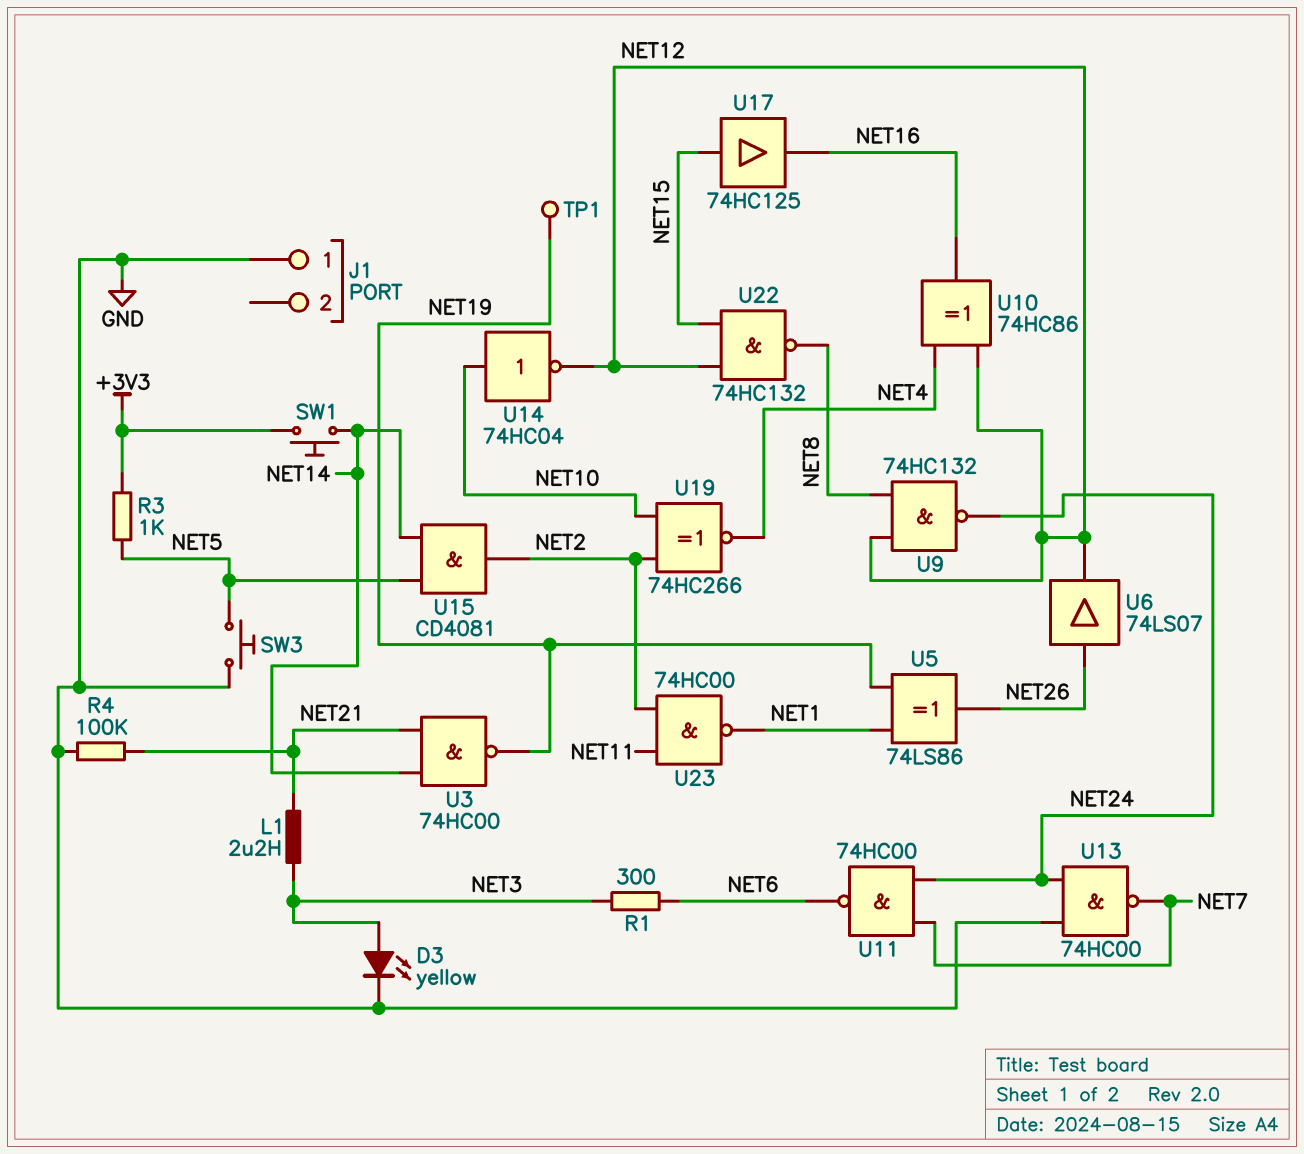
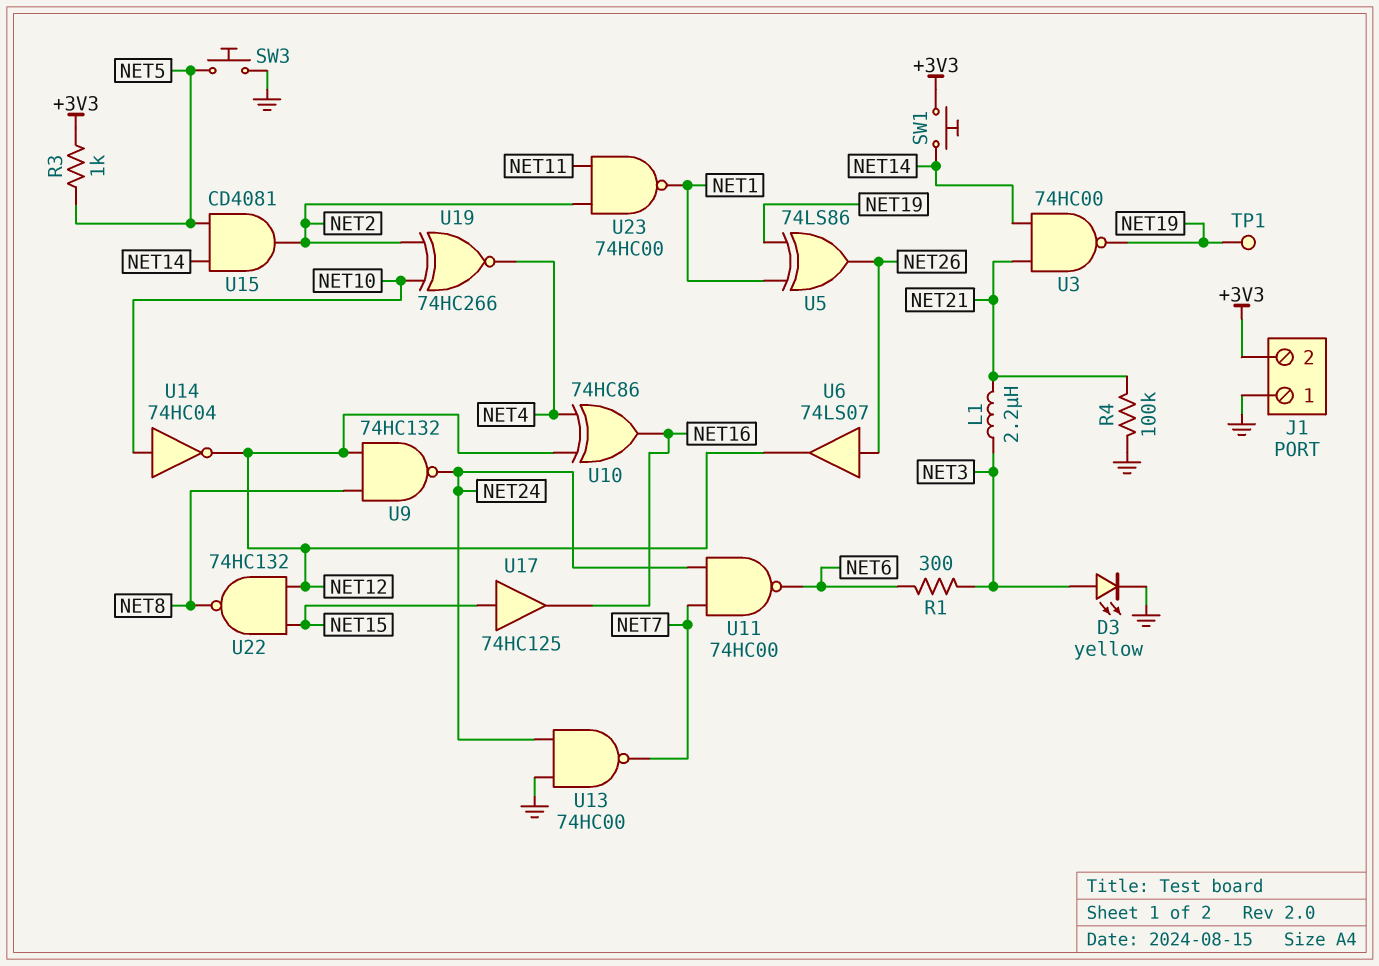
J1 pin 2: none -> +3V3

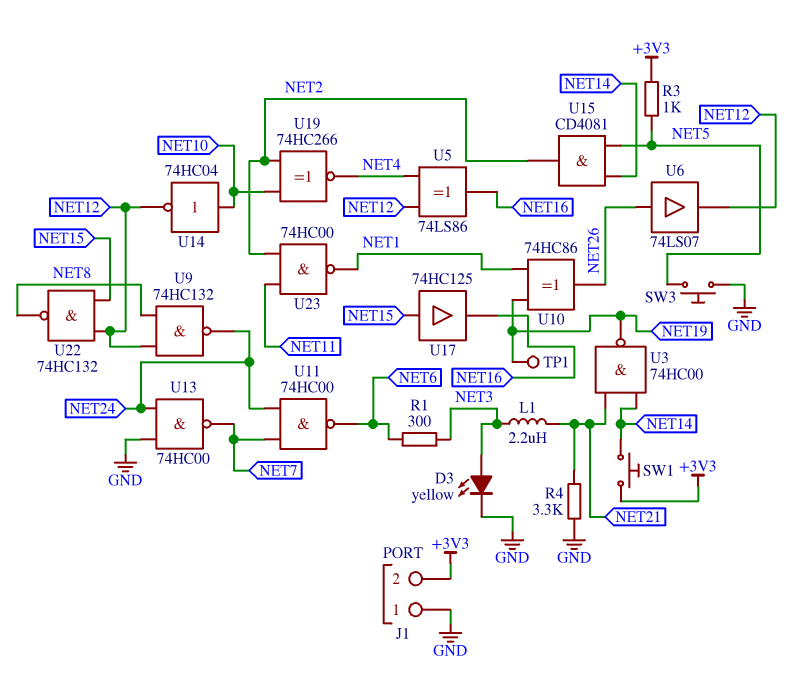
R4: 100k (GND, NET21) -> 3.3k (GND, NET21)
U5: XOR 74LS86 (in NET1, in NET19, out NET26) -> XOR 74LS86 (in NET4, in NET12, out NET16)
U10: XOR 74HC86 (in NET4, in NET12, out NET16) -> XOR 74HC86 (in NET1, in NET19, out NET26)

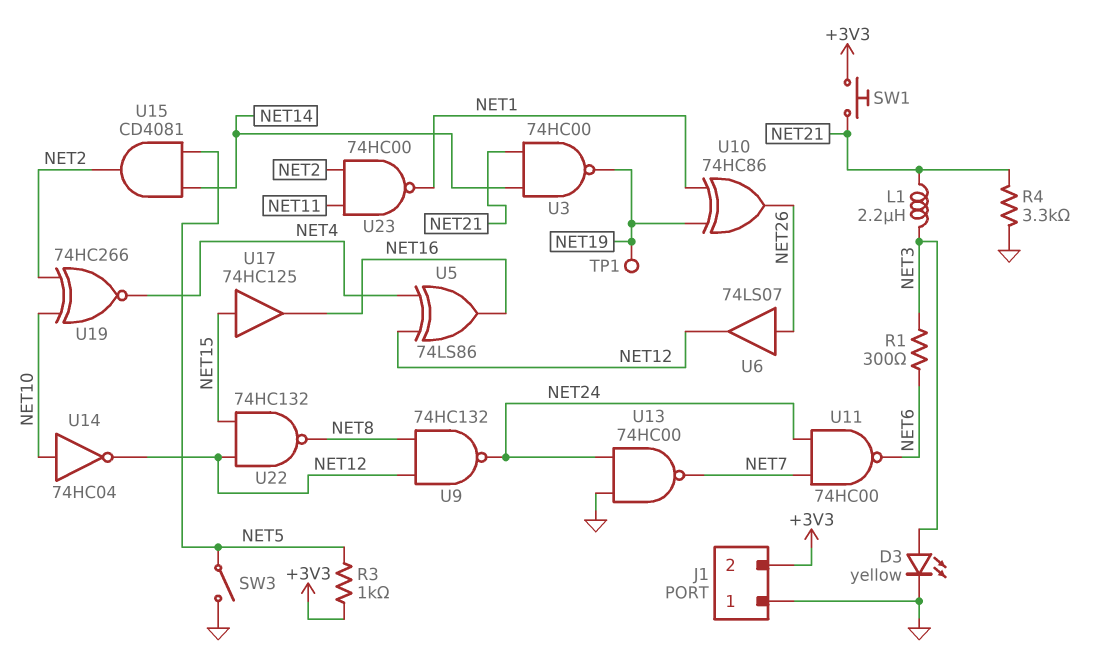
SW1: button (+3V3, NET14) -> button (+3V3, NET21)
SW3: button (GND, NET5) -> switch (GND, NET5)

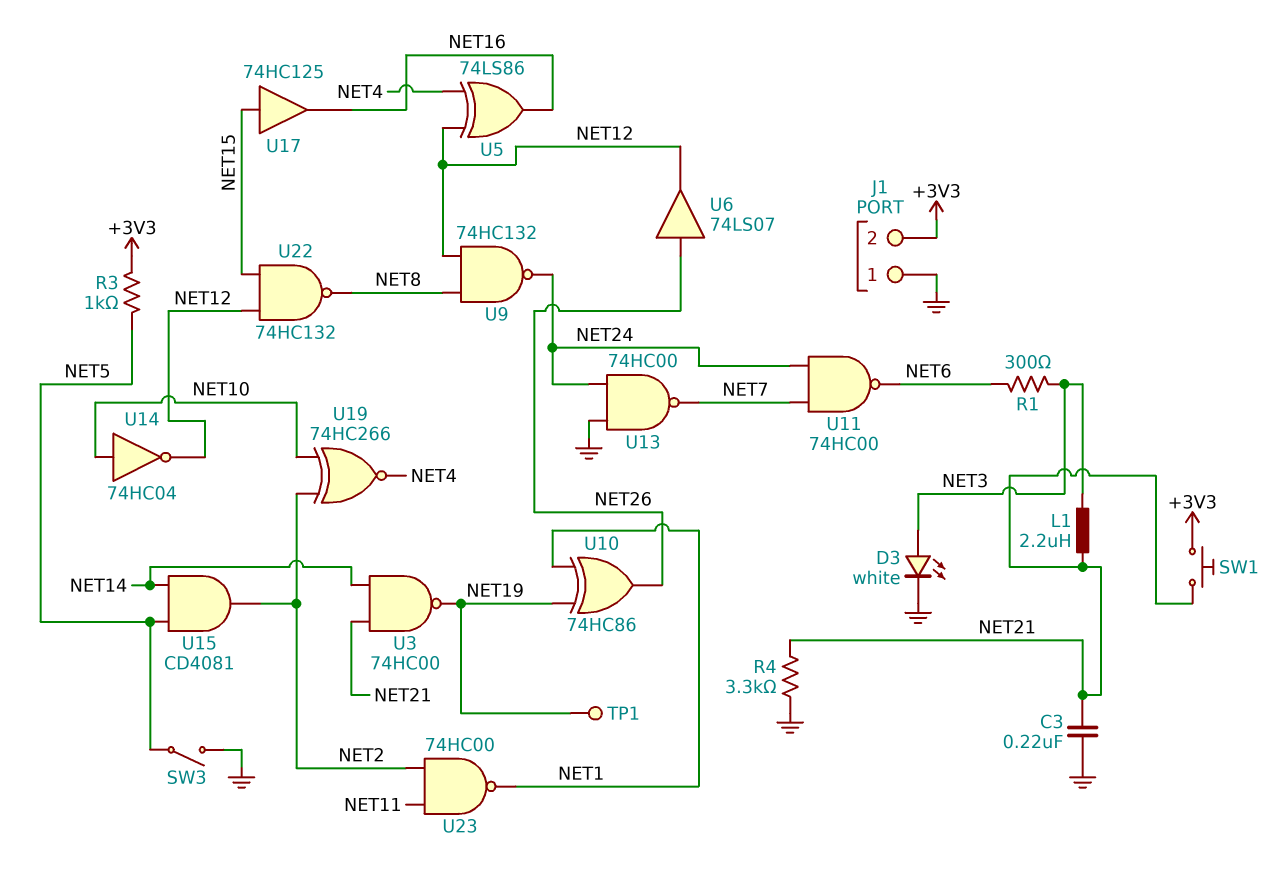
C3: none -> 220nF (GND, NET21)
D3: LED yellow (A NET3, K GND) -> LED white (A NET3, K GND)

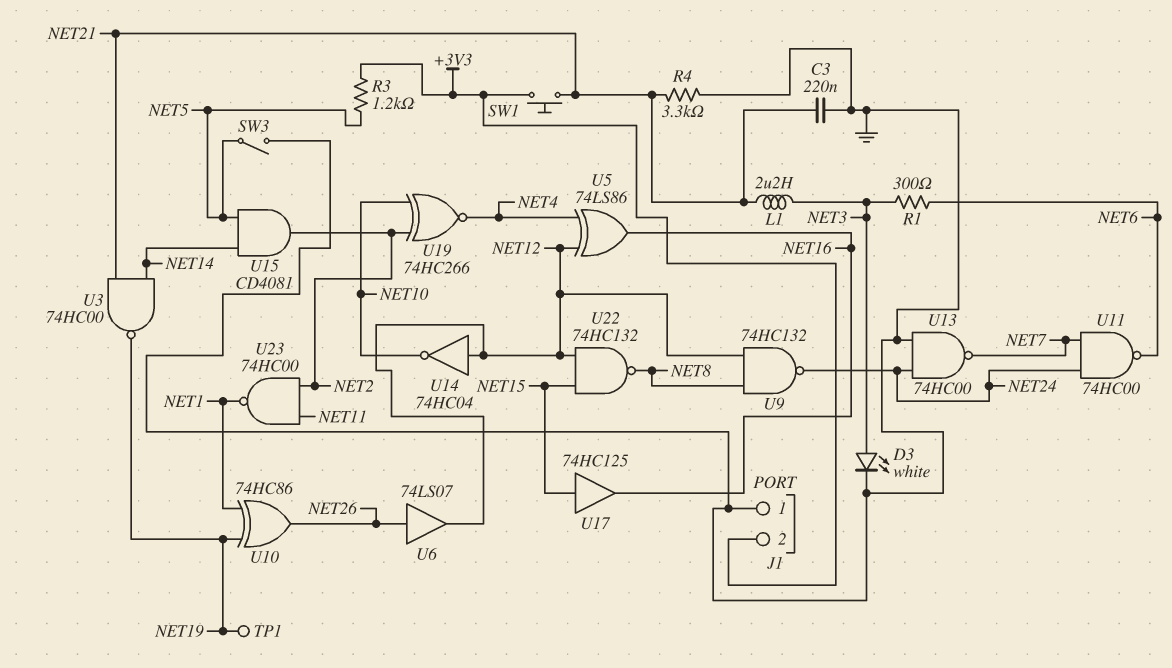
R3: 1k (+3V3, NET5) -> 1.2k (+3V3, NET5)
U14: NOT 74HC04 (in NET10, out NET12) -> NOT 74HC04 (in NET12, out NET10)

